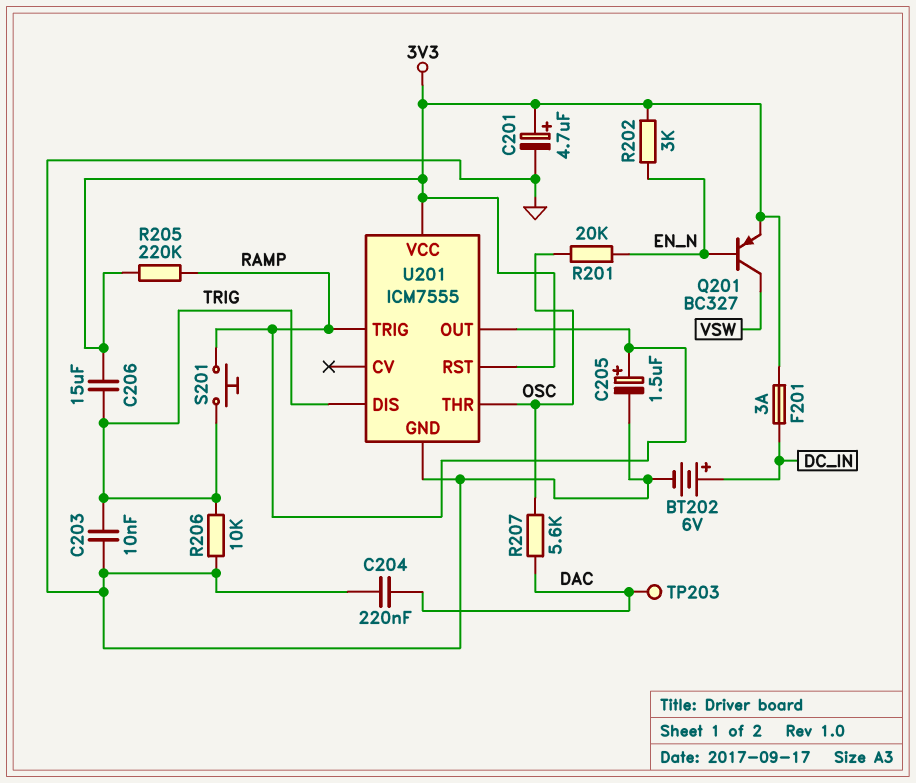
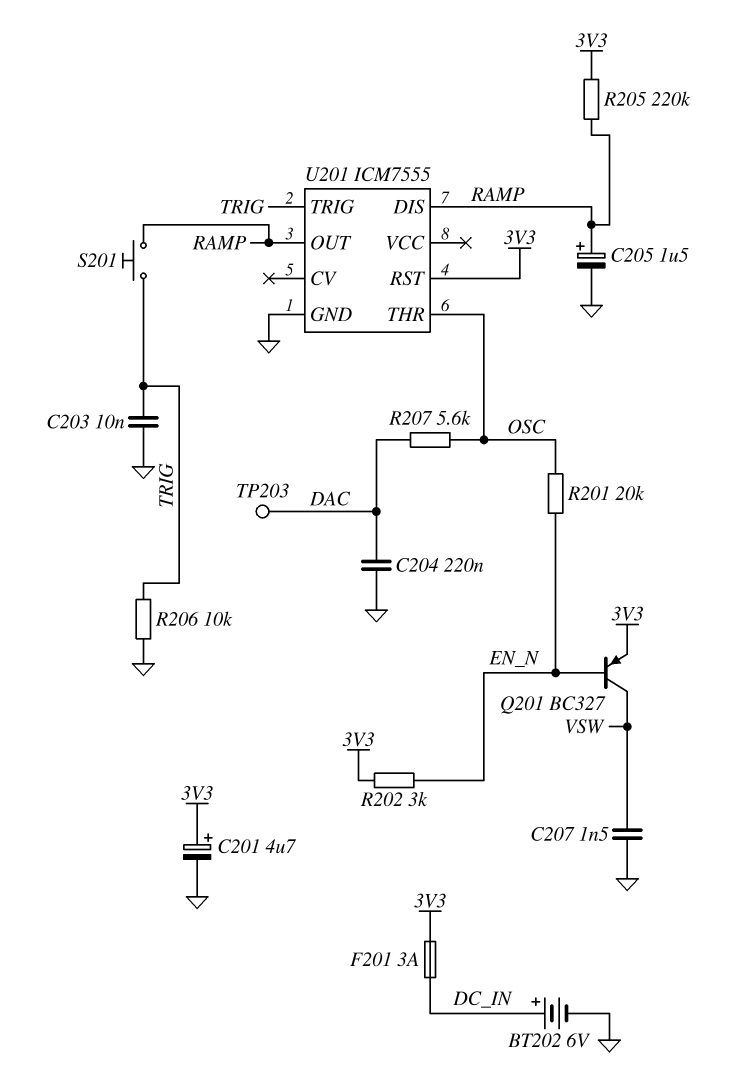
C206: 15uF (3V3, TRIG) -> none
C207: none -> 1.5nF (GND, VSW)
U201 pin DIS: TRIG -> RAMP
U201 pin TRIG: RAMP -> TRIG
U201 pin VCC: 3V3 -> none

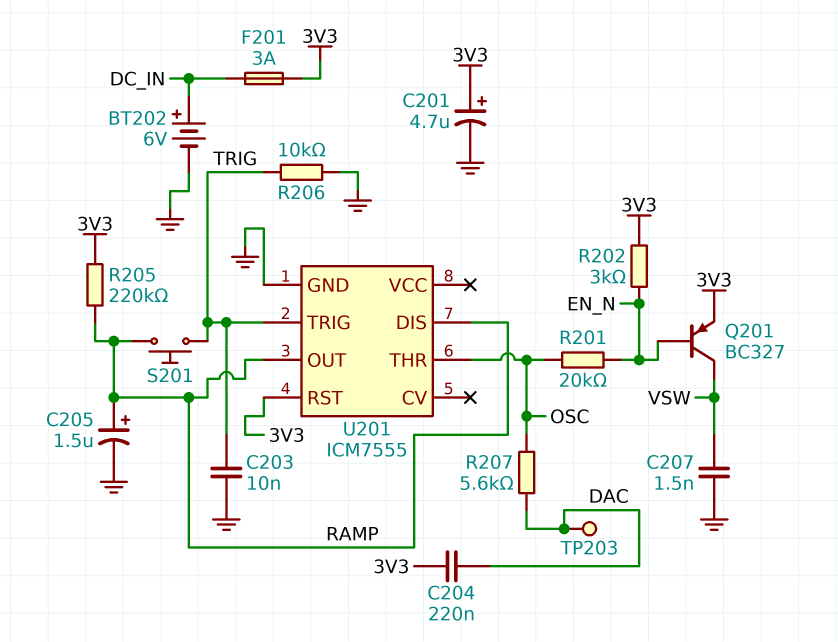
C204: 220nF (DAC, GND) -> 220nF (3V3, DAC)

